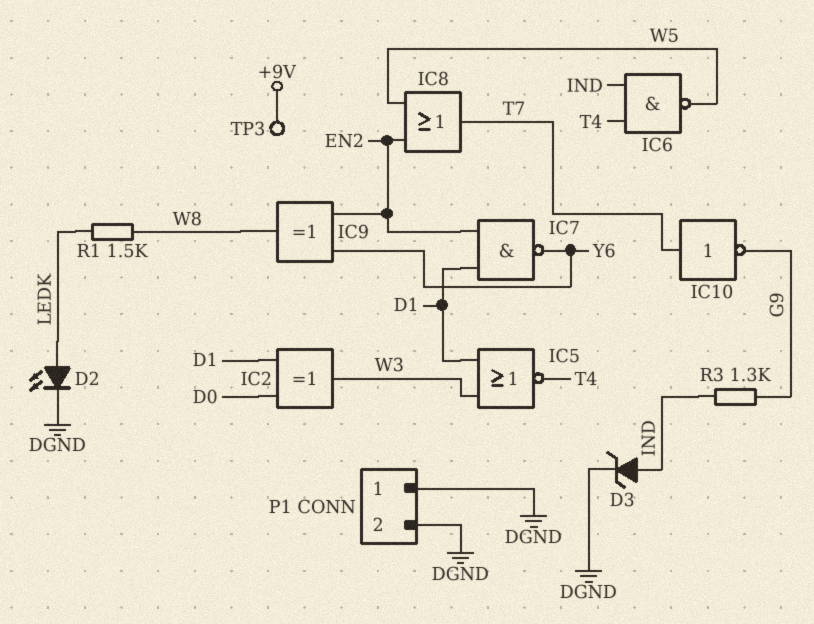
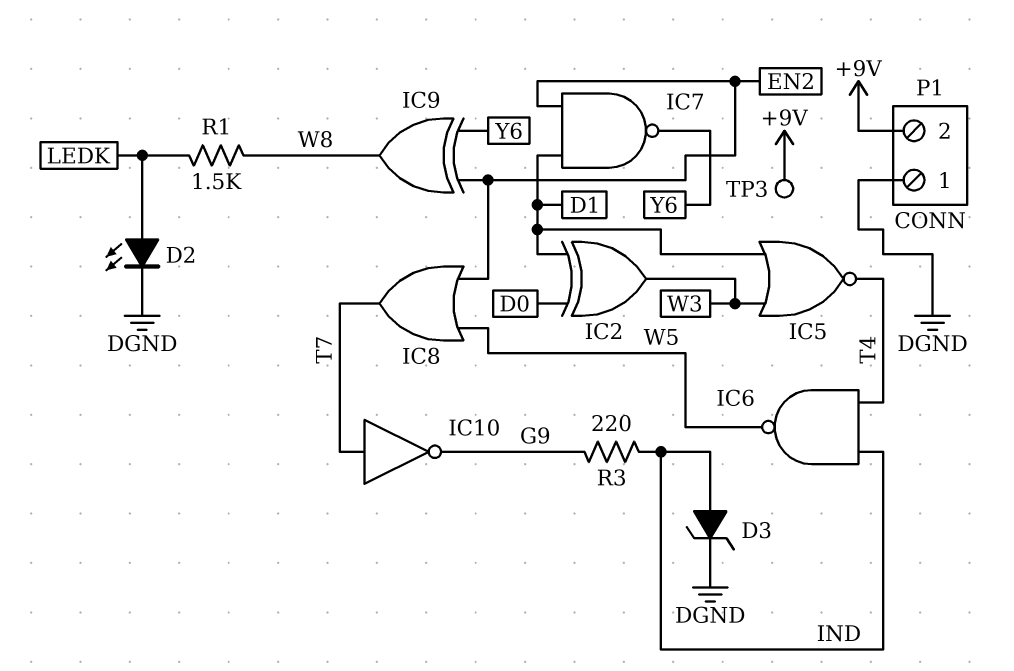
P1 pin 2: DGND -> +9V
R3: 1.3k (G9, IND) -> 220 (G9, IND)

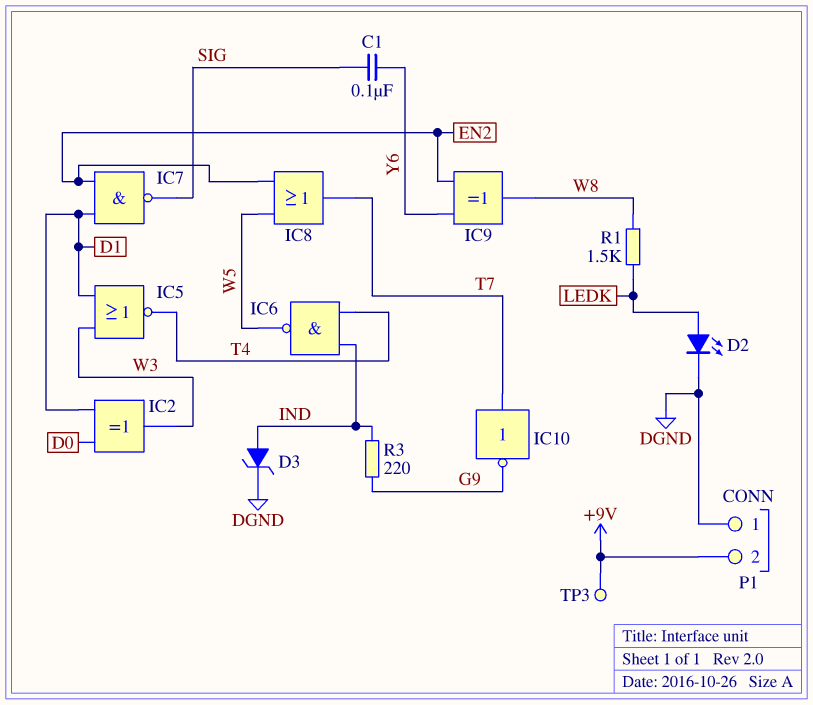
C1: none -> 100nF (SIG, Y6)
IC7: NAND (in D1, in EN2, out Y6) -> NAND (in D1, in EN2, out SIG)

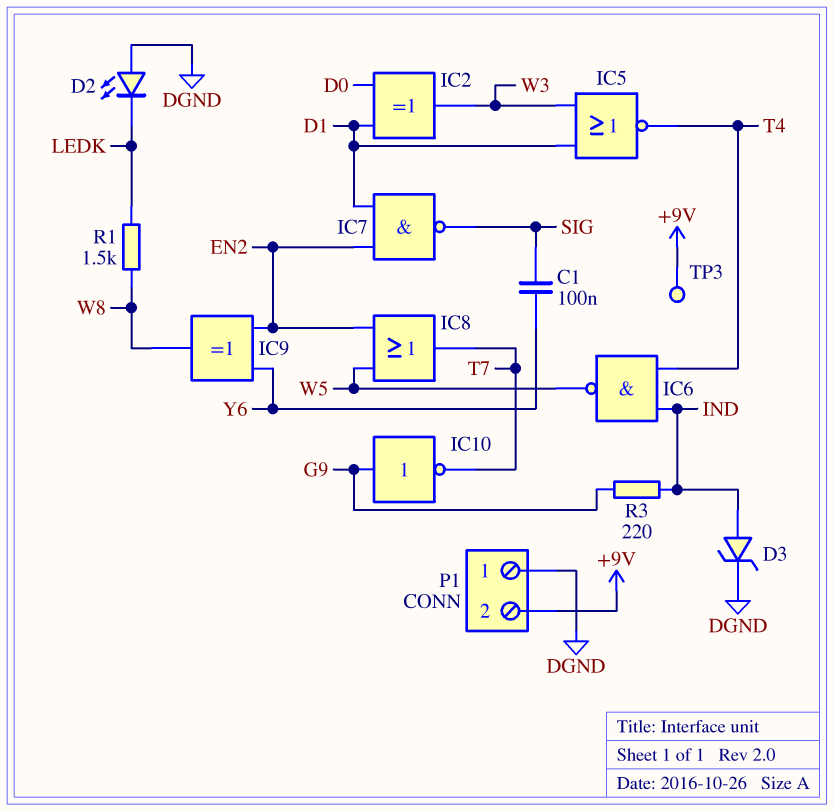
D2: LED (A LEDK, K DGND) -> LED (A DGND, K LEDK)
IC10: NOT (in T7, out G9) -> NOT (in G9, out T7)

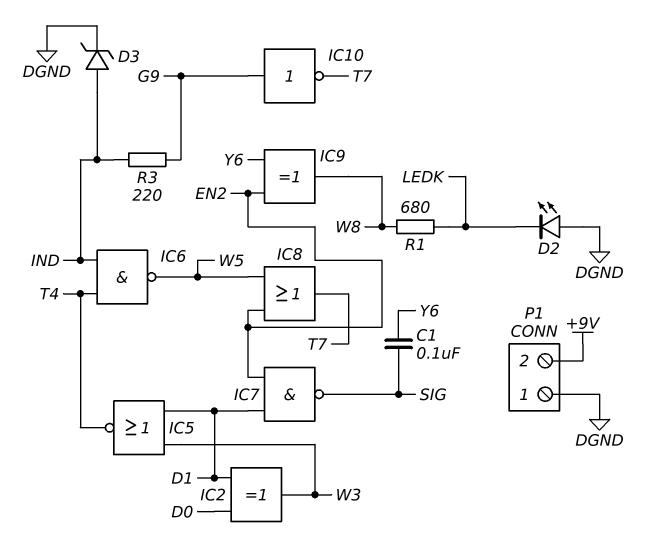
R1: 1.5k (LEDK, W8) -> 680 (LEDK, W8)
TP3: test point (+9V) -> none

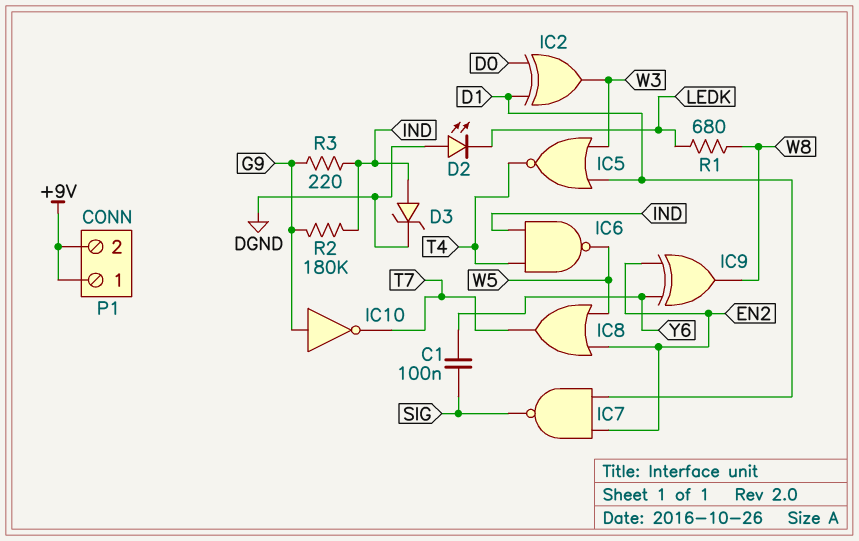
P1 pin 1: DGND -> +9V
R2: none -> 180k (G9, IND)

